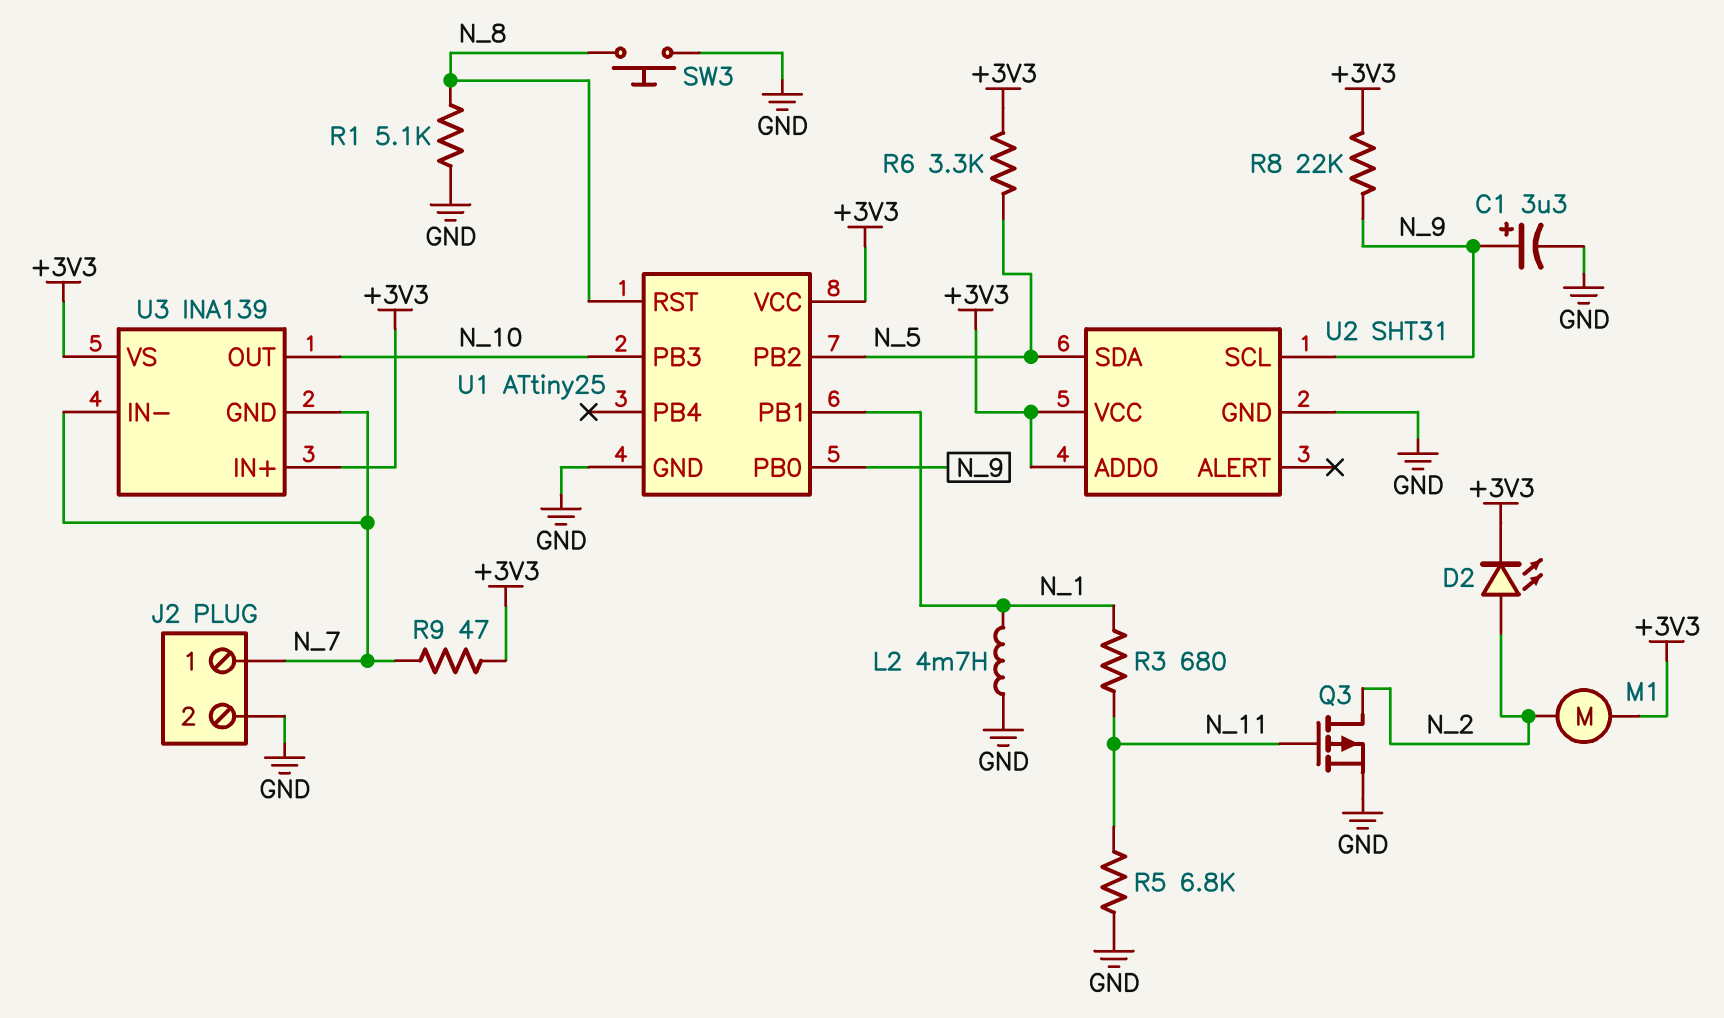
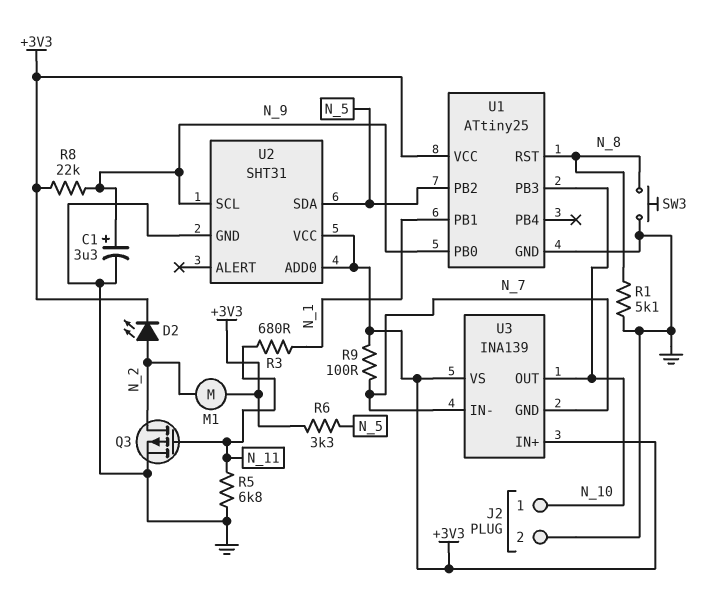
J2 pin 1: N_7 -> N_10
L2: 4.7mH (GND, N_1) -> none
R9: 47 (+3V3, N_7) -> 100 (+3V3, N_7)

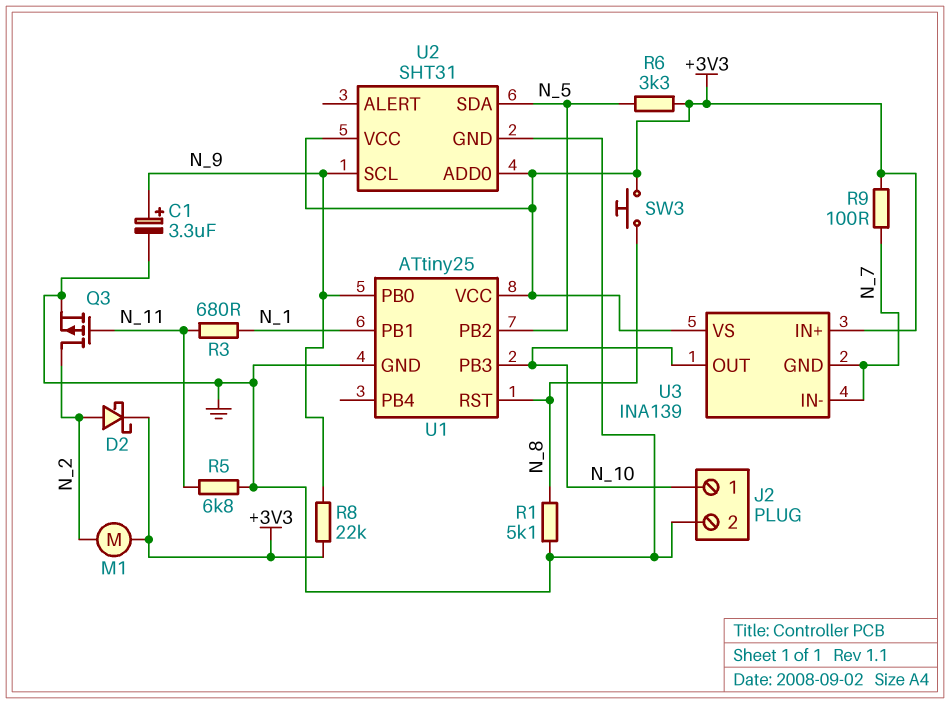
D2: LED (A N_2, K +3V3) -> schottky (A N_2, K +3V3)
SW3: button (GND, N_8) -> button (+3V3, N_8)

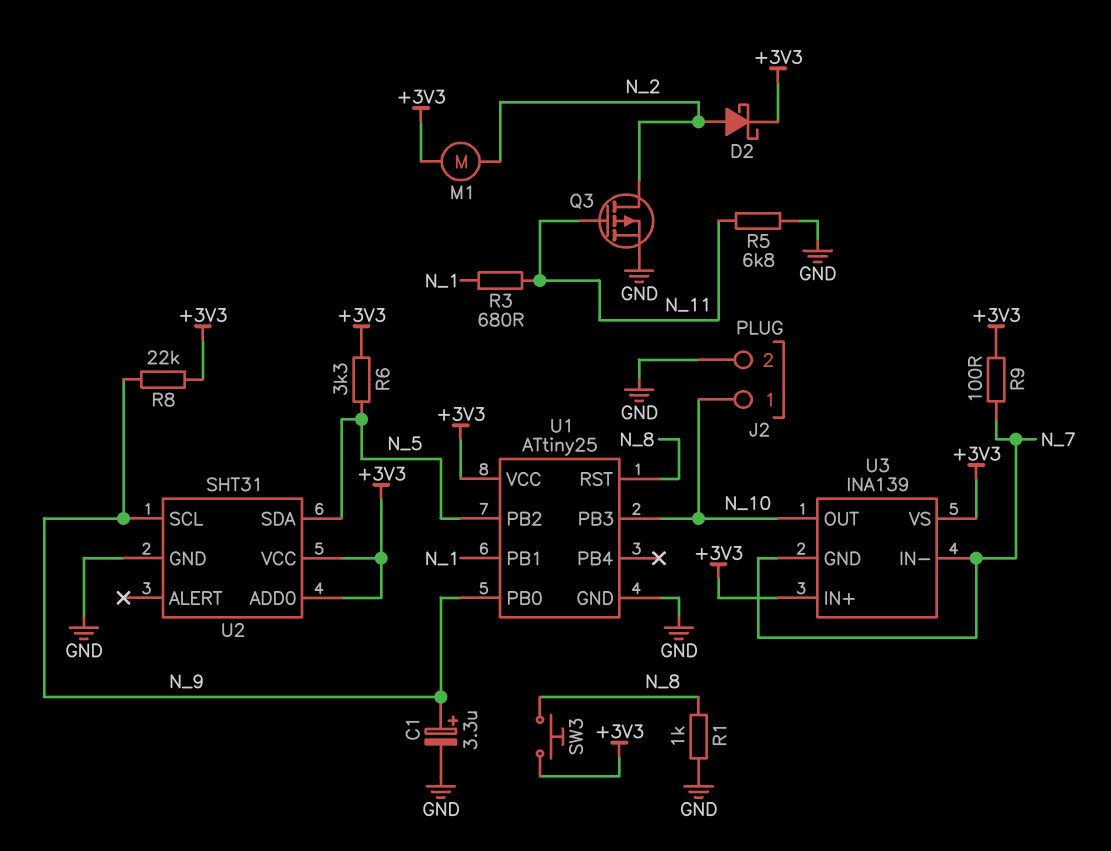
R1: 5.1k (GND, N_8) -> 1k (GND, N_8)

